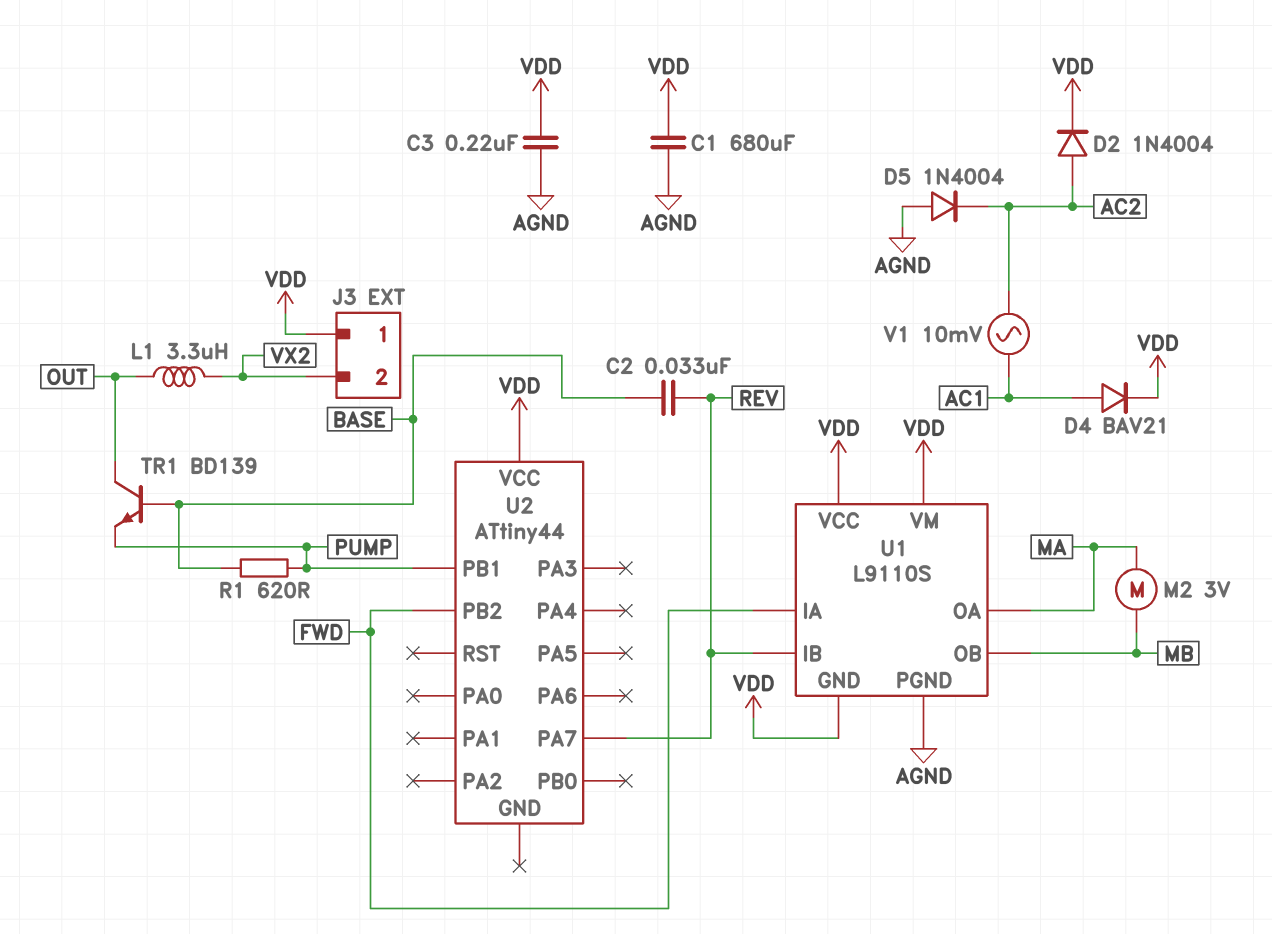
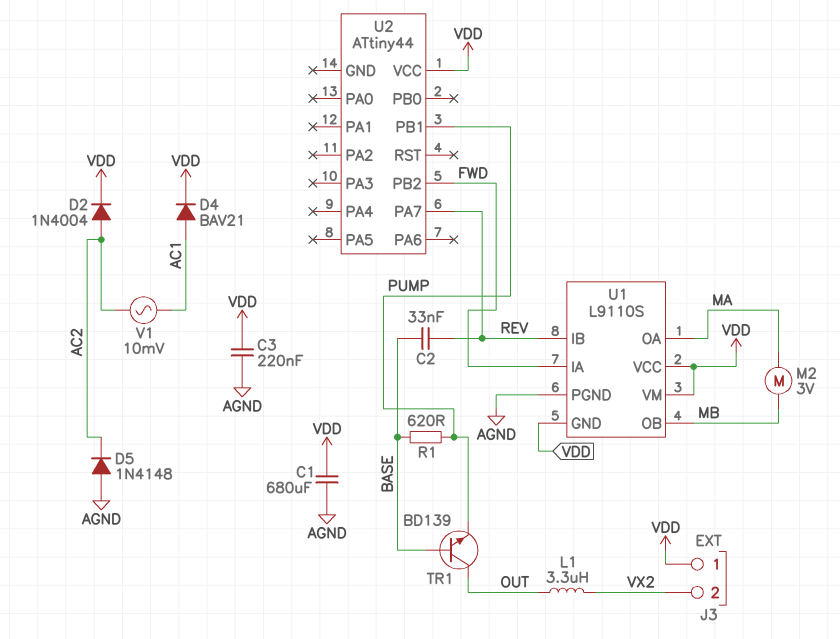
D5: diode 1N4004 (A AGND, K AC2) -> diode 1N4148 (A AGND, K AC2)

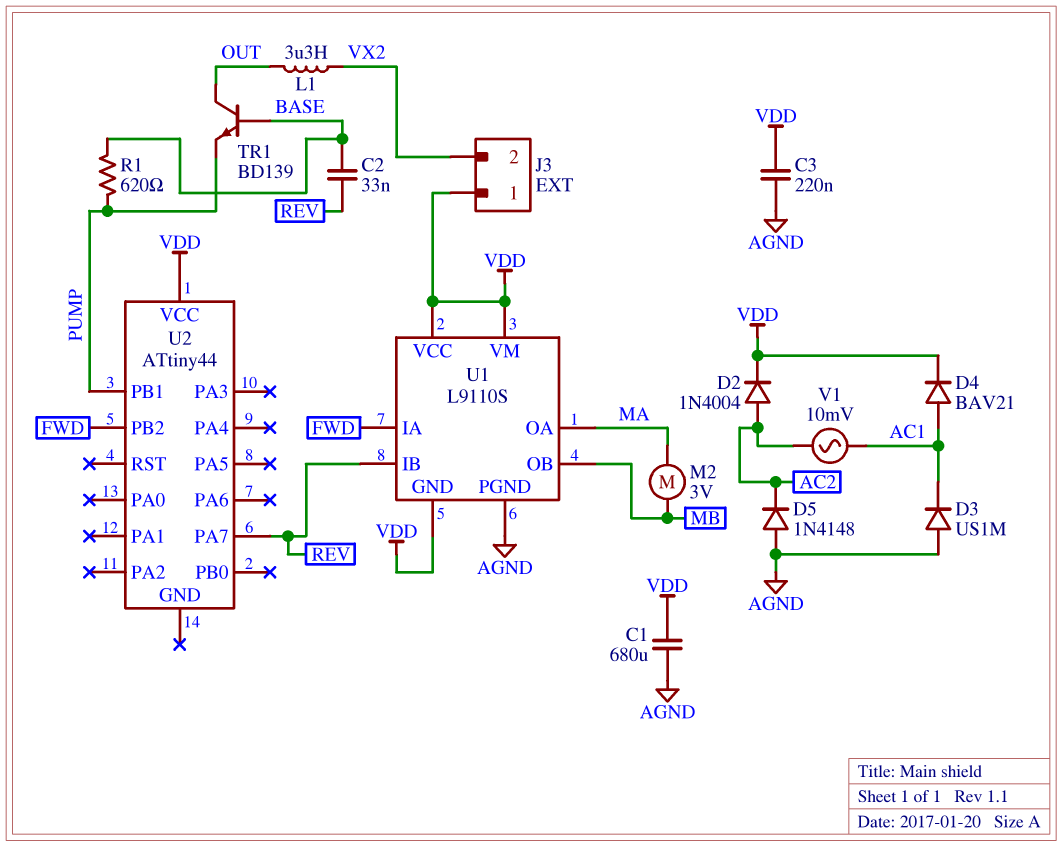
D3: none -> diode US1M (A AGND, K AC1)

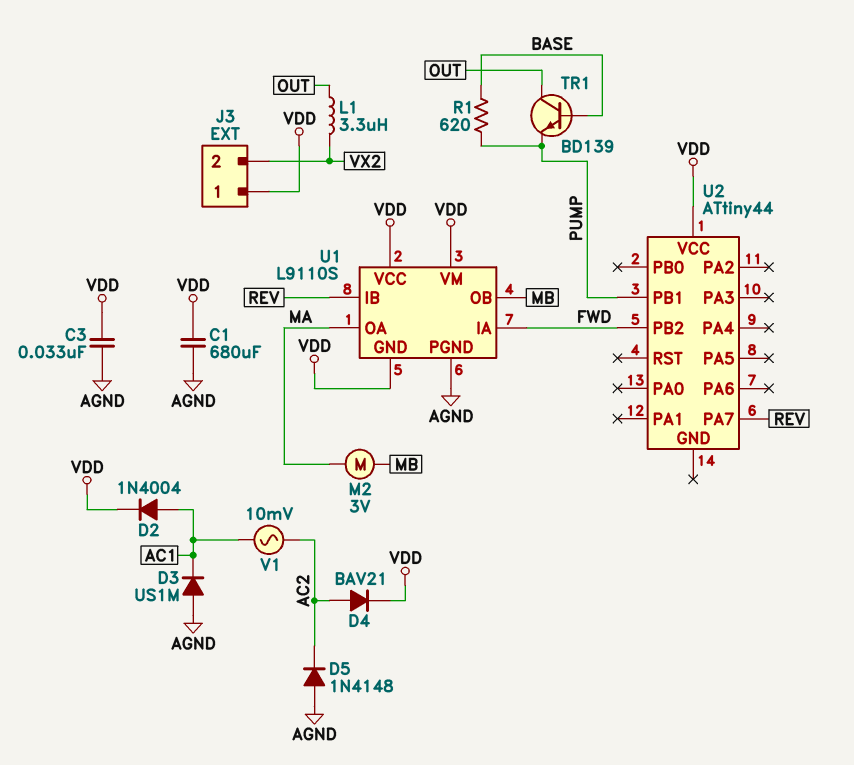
C2: 33nF (BASE, REV) -> none
C3: 220nF (AGND, VDD) -> 33nF (AGND, VDD)
D2: diode 1N4004 (A AC2, K VDD) -> diode 1N4004 (A AC1, K VDD)
D4: diode BAV21 (A AC1, K VDD) -> diode BAV21 (A AC2, K VDD)

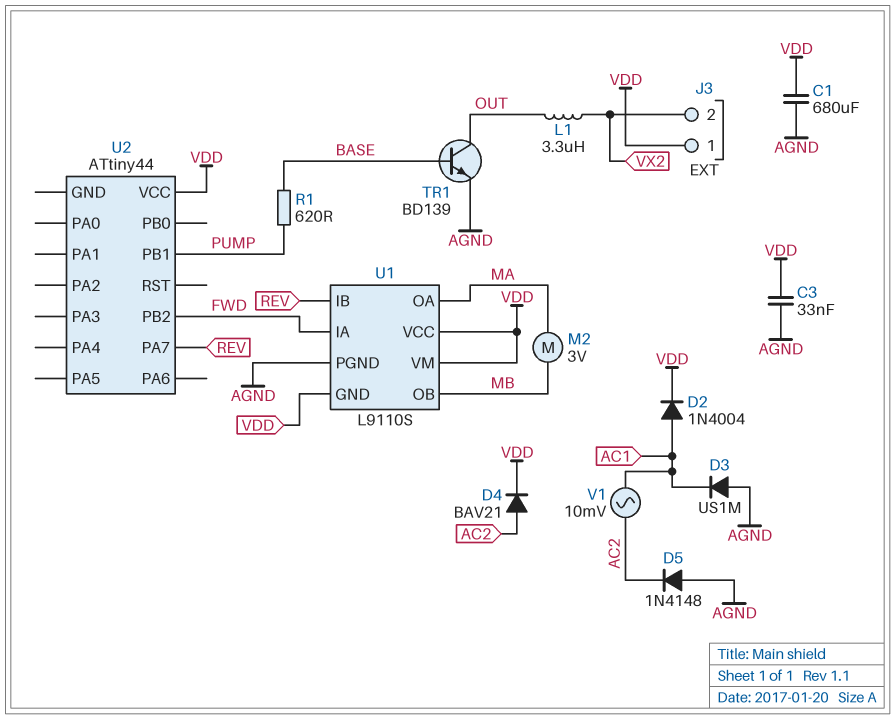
TR1: NPN BD139 (B BASE, C OUT, E PUMP) -> NPN BD139 (B BASE, C OUT, E AGND)

